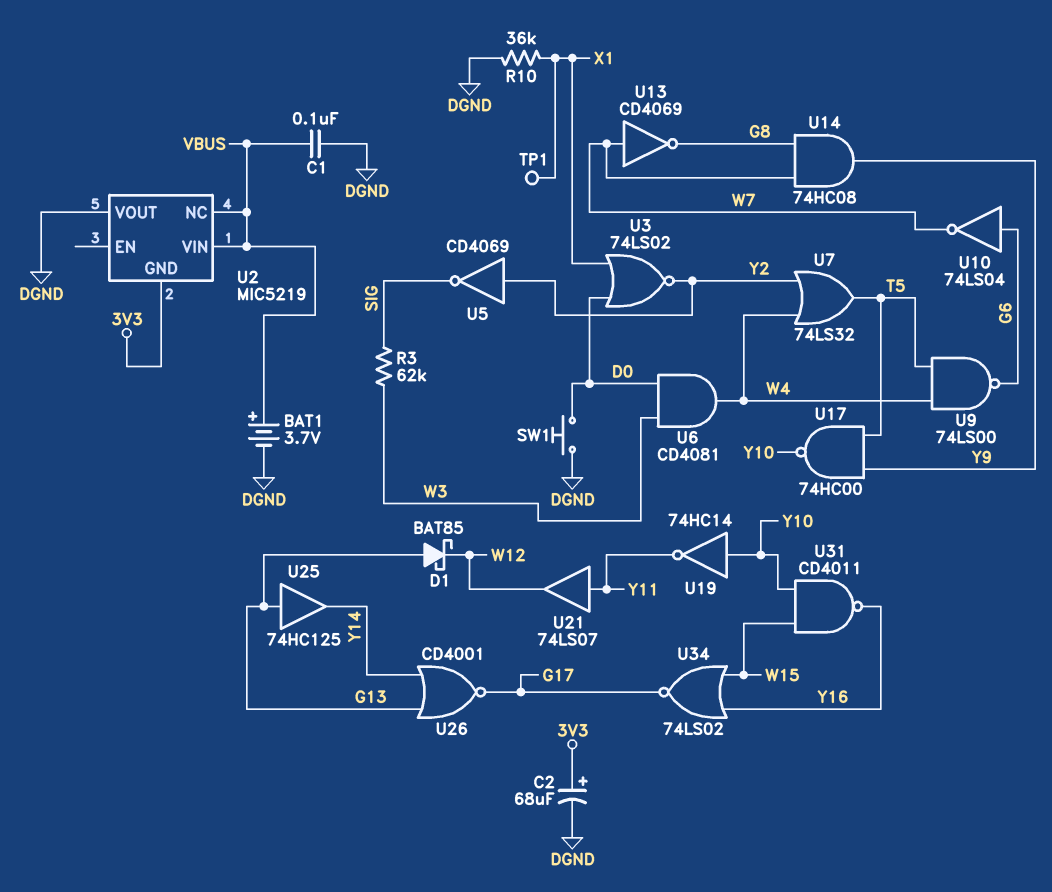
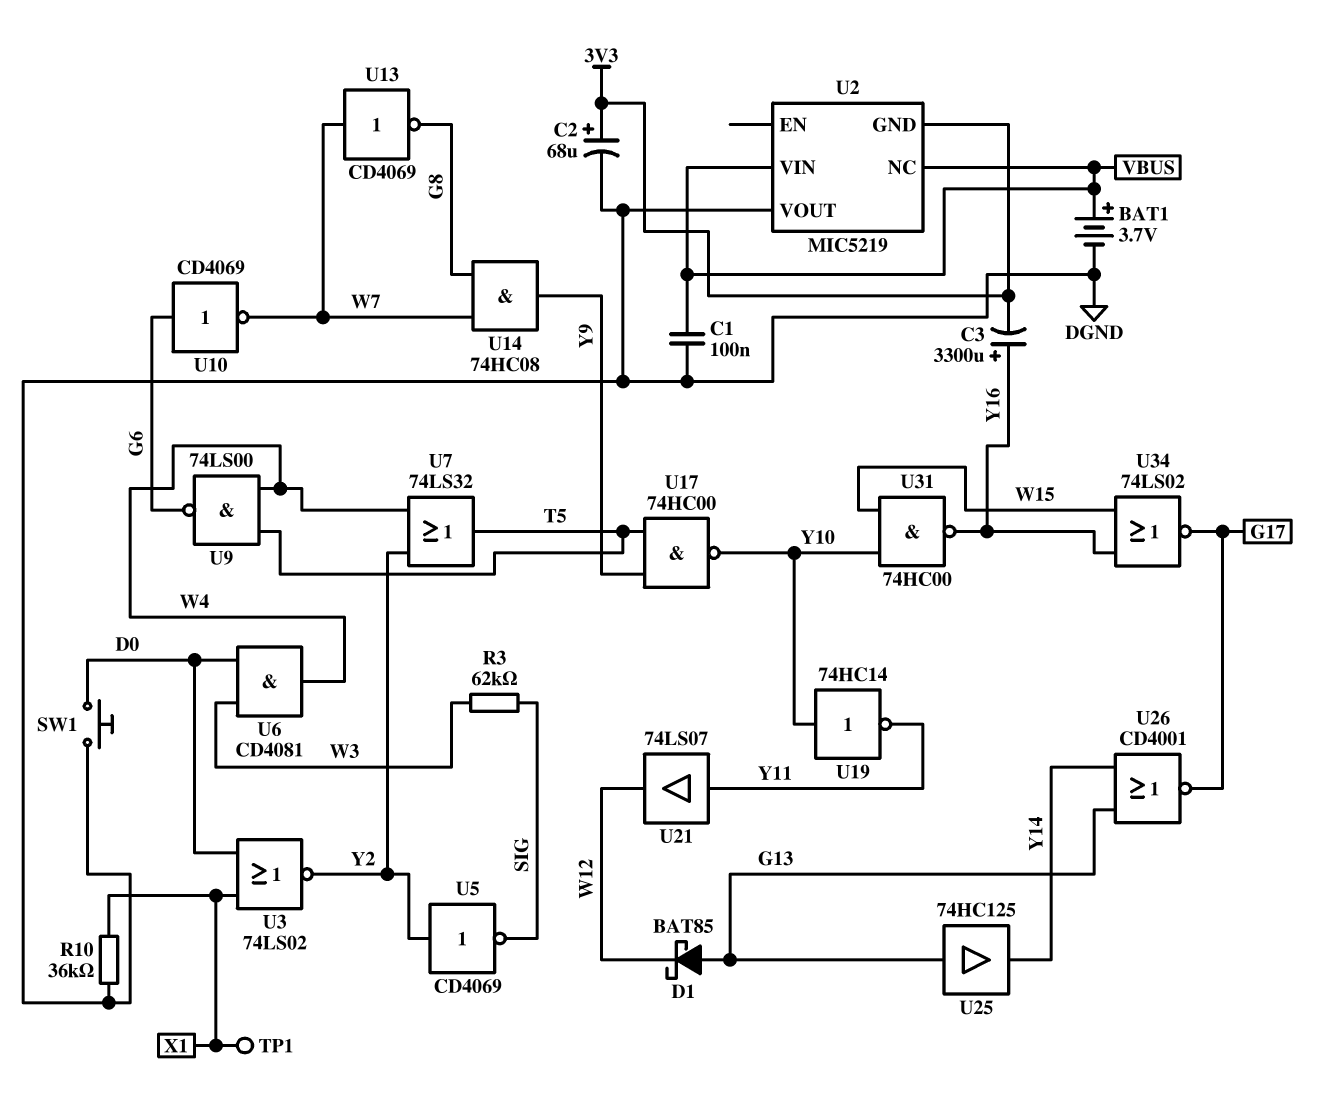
C3: none -> 3300uF (plus Y16, minus 3V3)
U10: NOT 74LS04 (in G6, out W7) -> NOT CD4069 (in G6, out W7)
U31: NAND CD4011 (in W15, in Y10, out Y16) -> NAND 74HC00 (in W15, in Y10, out Y16)

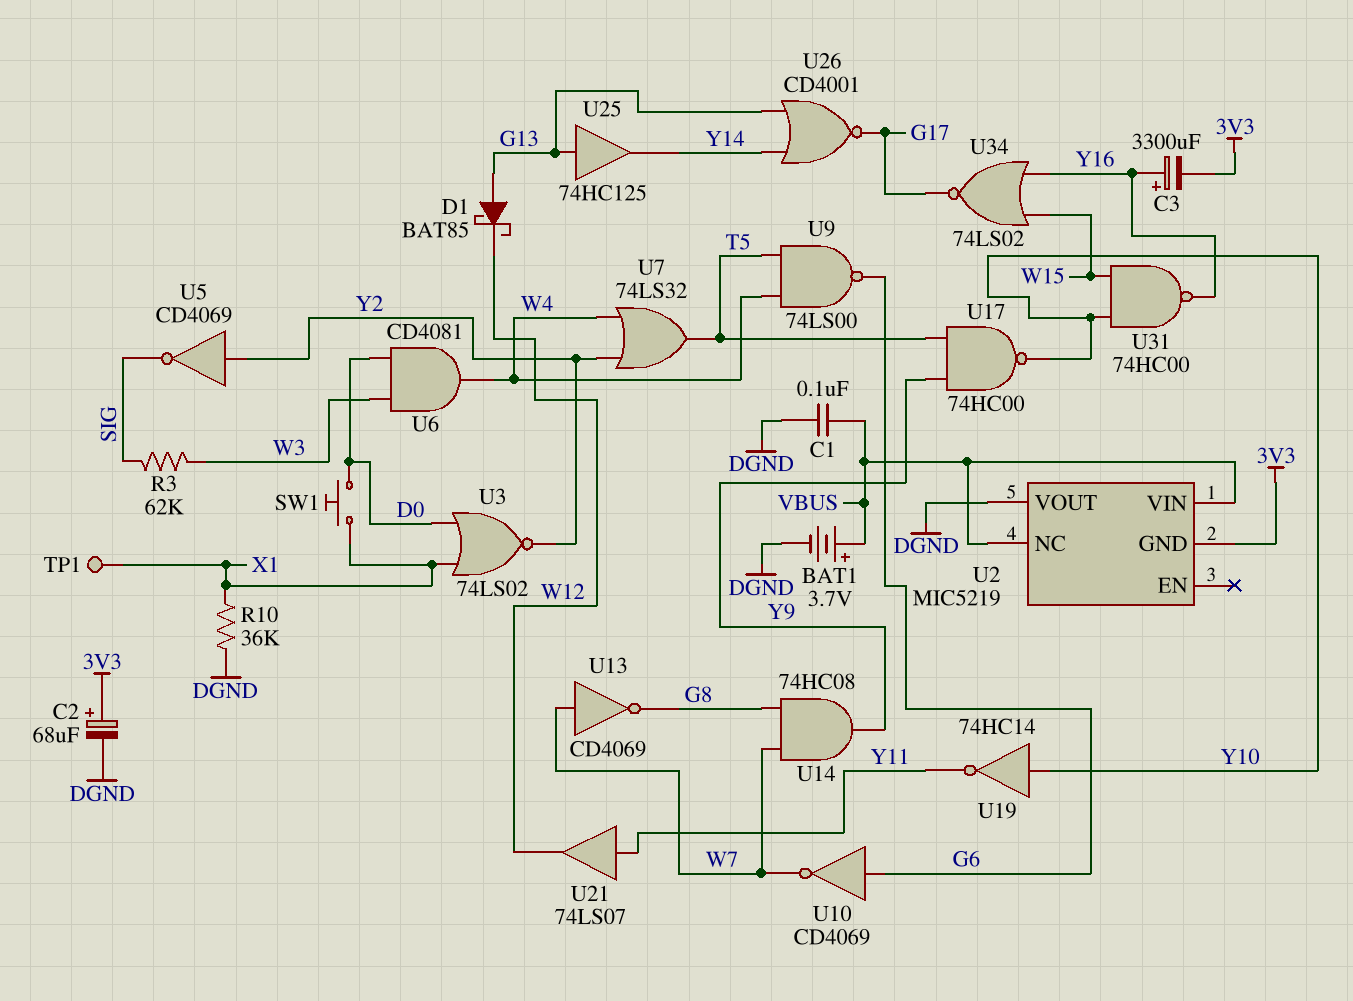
SW1: button (D0, DGND) -> button (D0, X1)

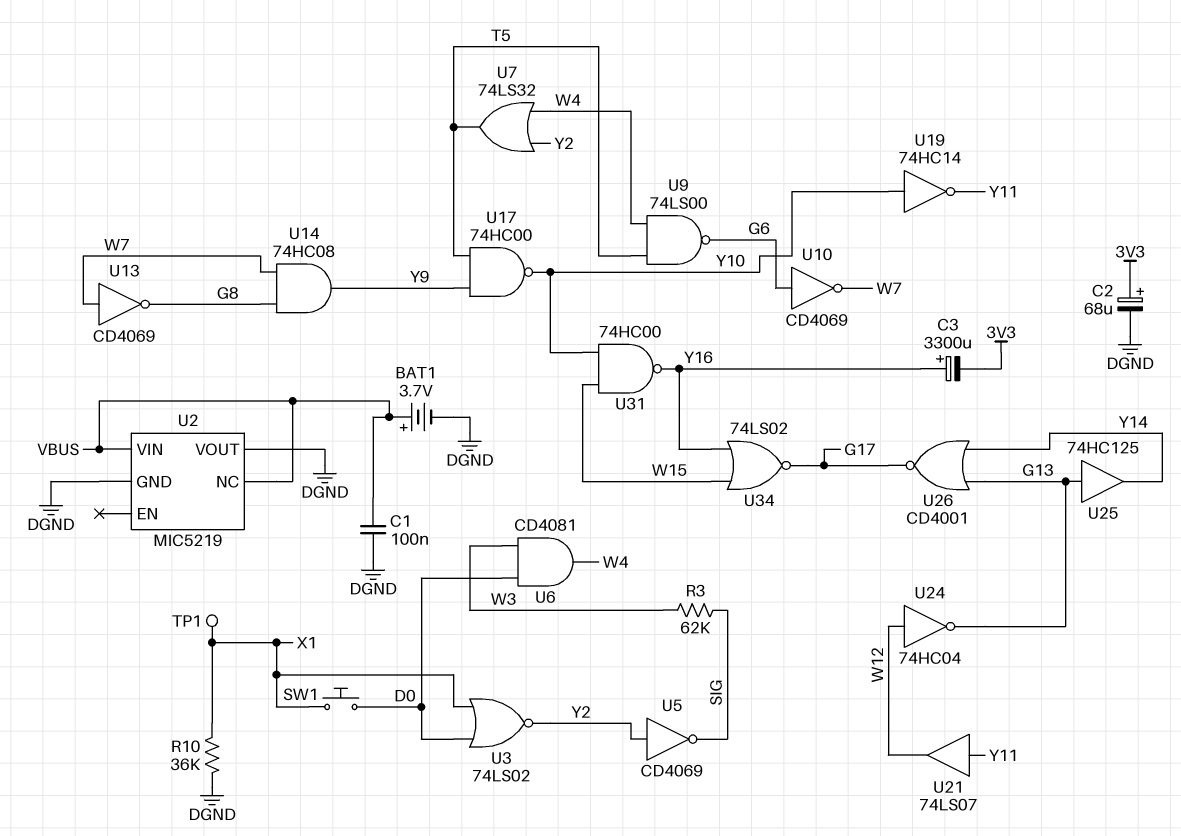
D1: schottky BAT85 (A G13, K W12) -> none
U2 pin GND: 3V3 -> DGND
U24: none -> NOT 74HC04 (in W12, out G13)

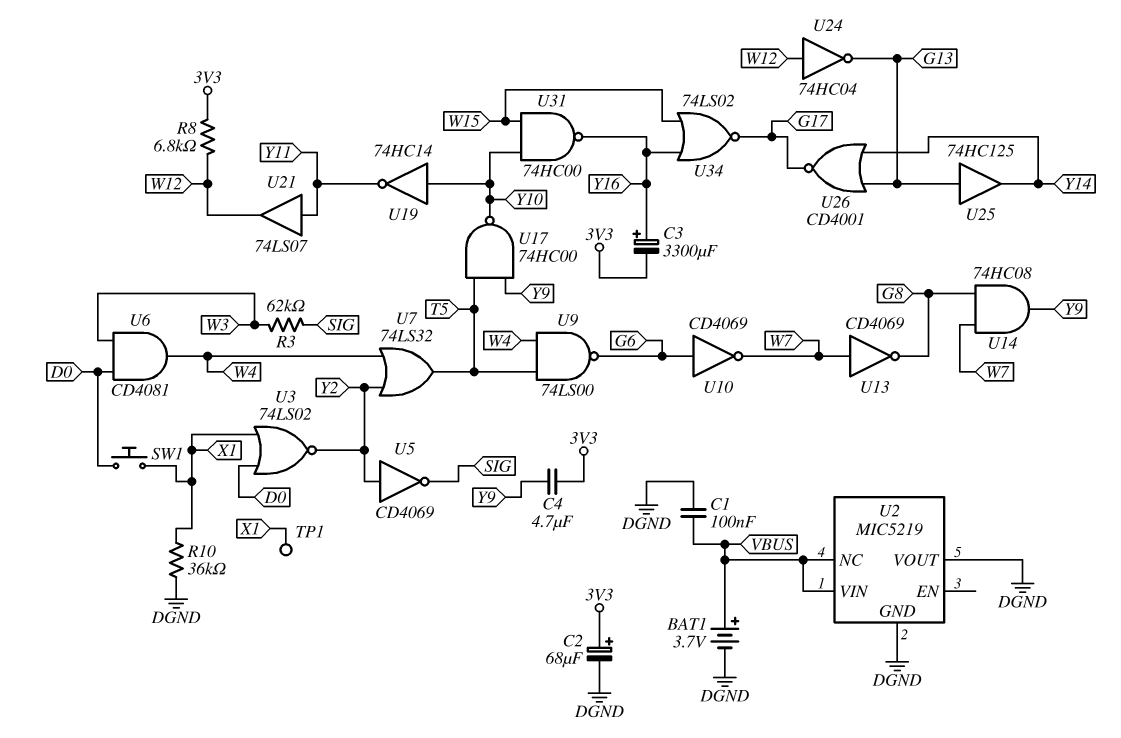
C4: none -> 4.7uF (3V3, Y9)
R8: none -> 6.8k (3V3, W12)

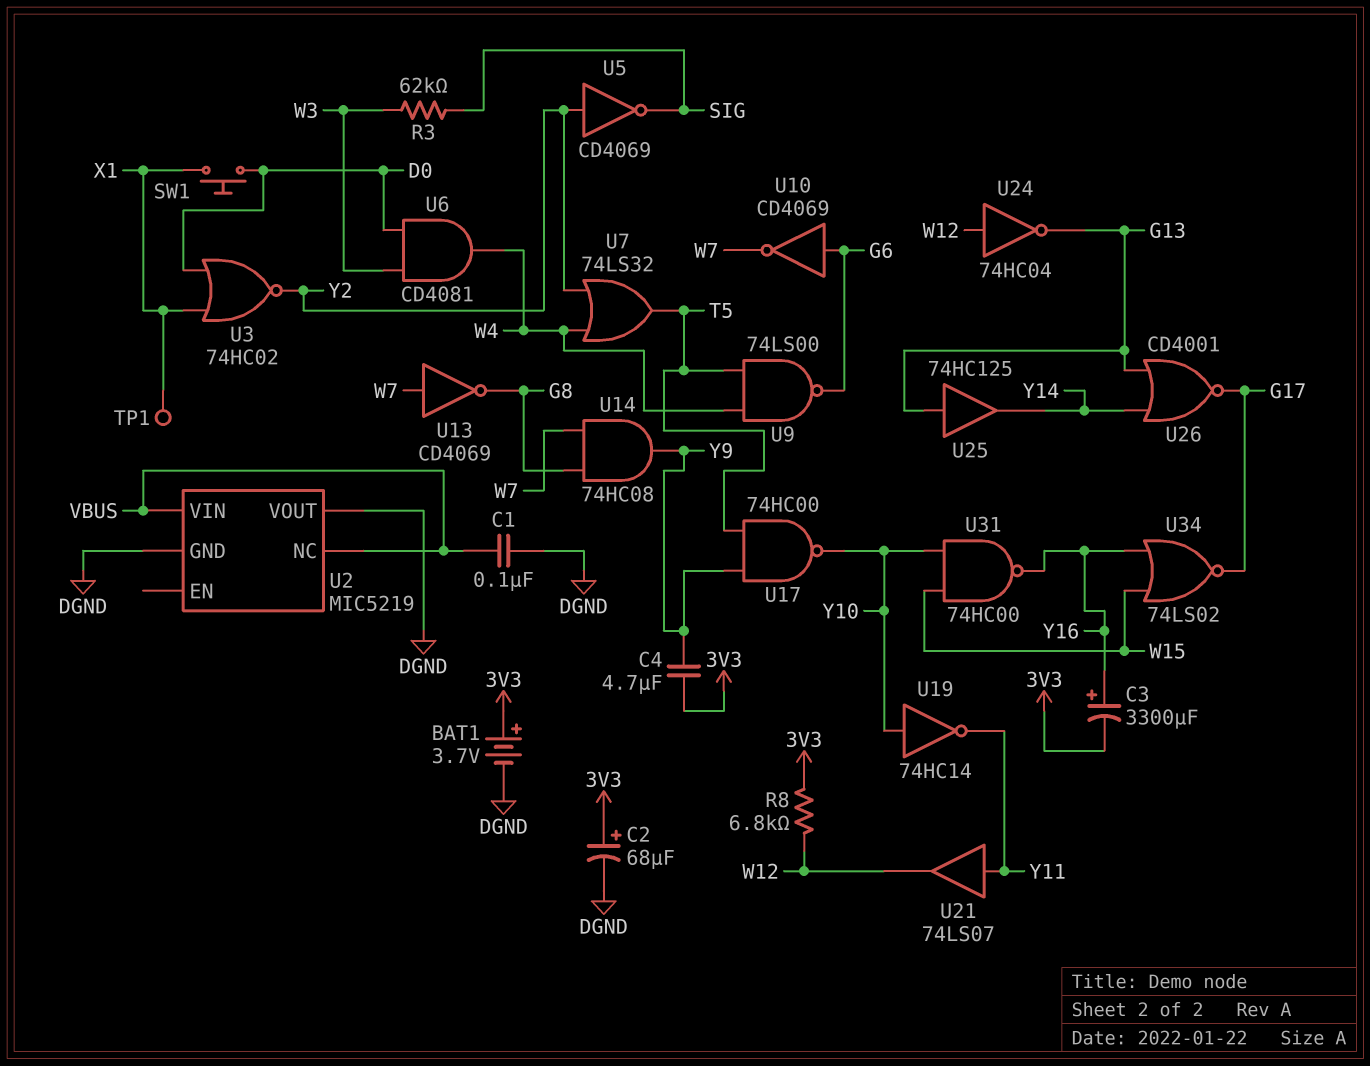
BAT1: 3.7V (plus VBUS, minus DGND) -> 3.7V (plus 3V3, minus DGND)
R10: 36k (DGND, X1) -> none
U3: NOR 74LS02 (in D0, in X1, out Y2) -> NOR 74HC02 (in D0, in X1, out Y2)

